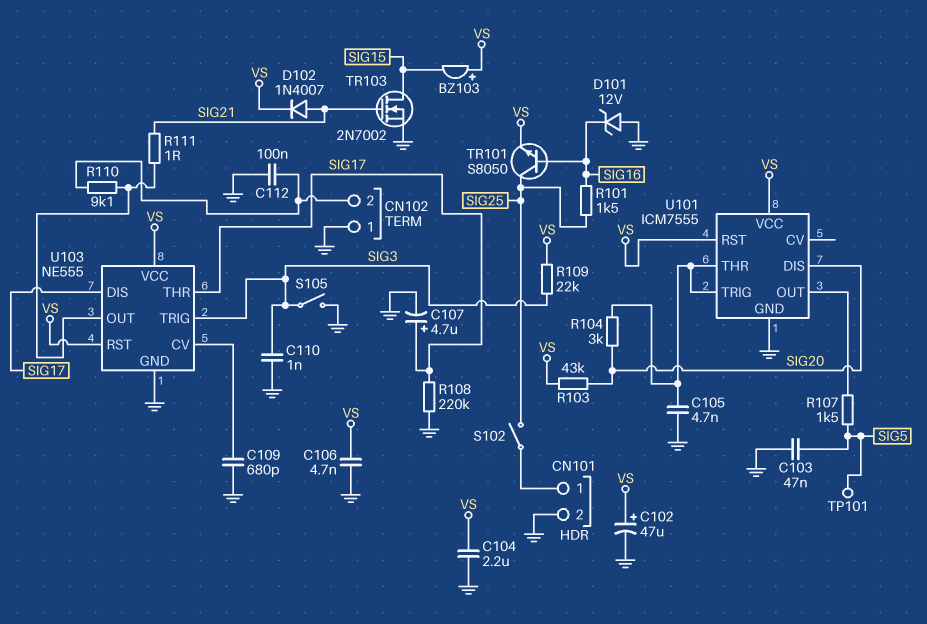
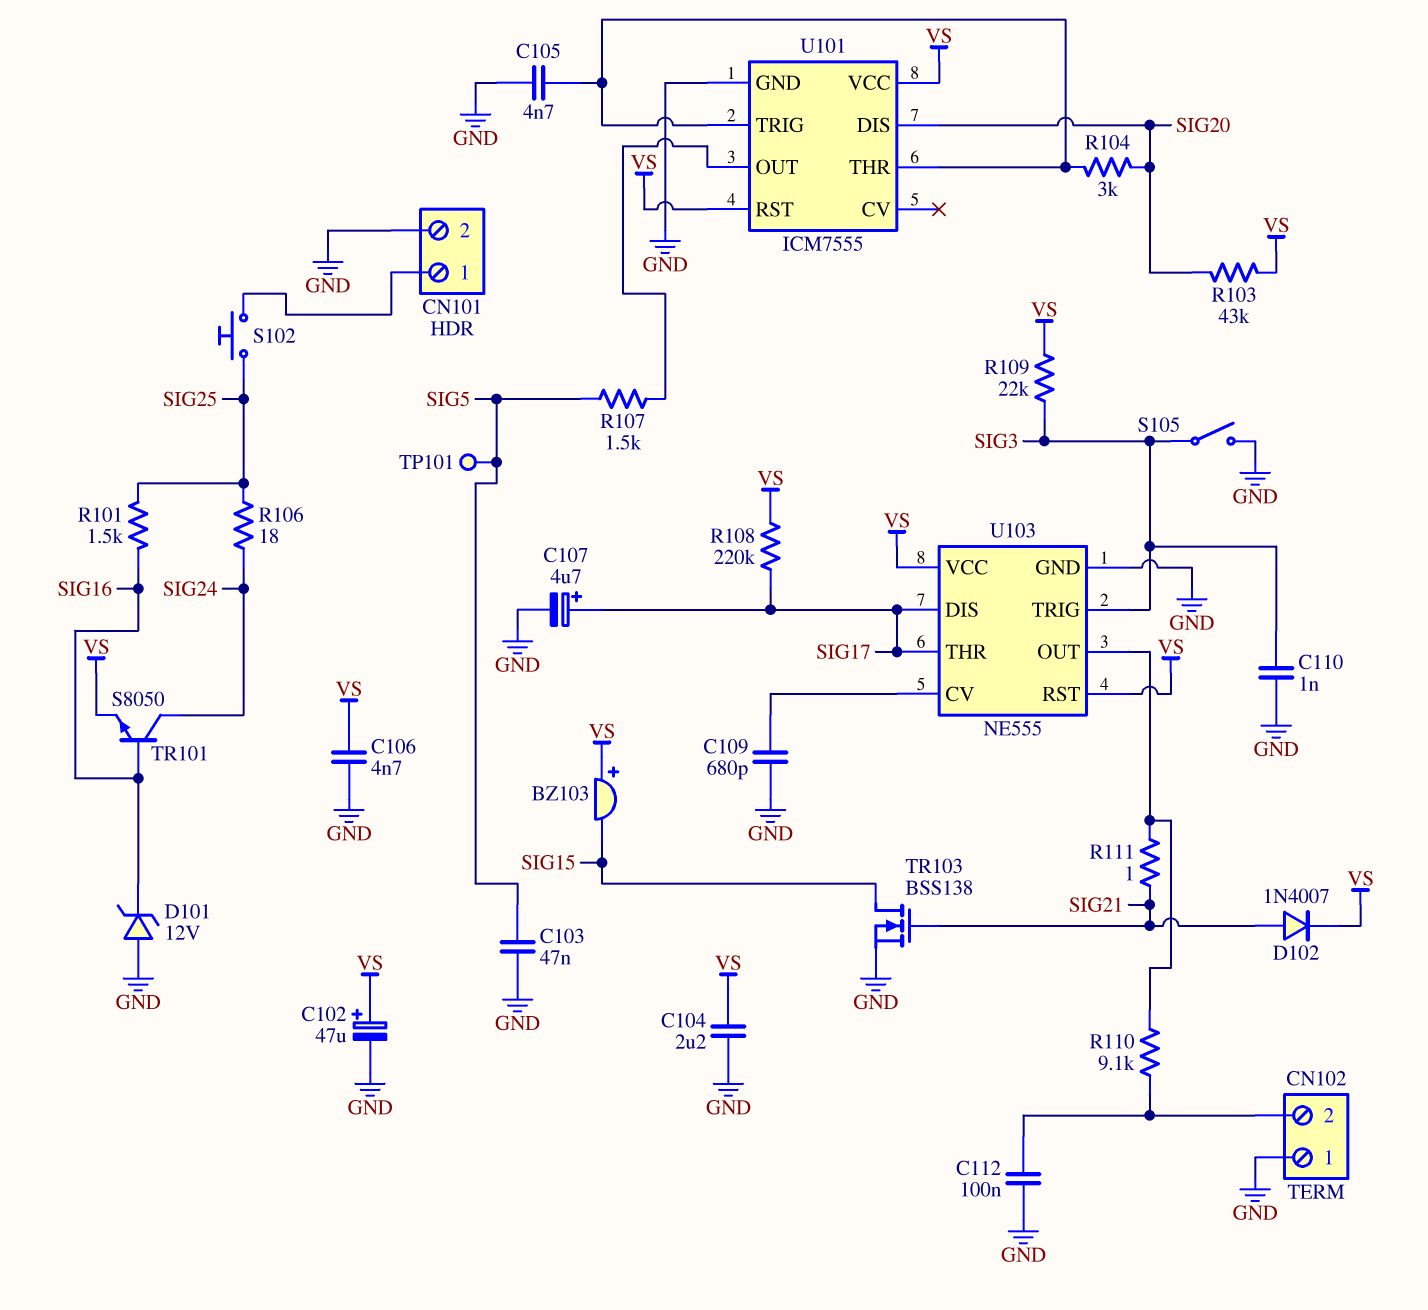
R106: none -> 18 (SIG24, SIG25)
R108: 220k (GND, SIG17) -> 220k (SIG17, VS)
S102: switch (CN101/1, SIG25) -> button (CN101/1, SIG25)
TR101: NPN S8050 (B SIG16, C SIG25, E VS) -> NPN S8050 (B SIG16, C SIG24, E VS)
TR103: NMOS 2N7002 (G SIG21, D SIG15, S GND) -> NMOS BSS138 (G SIG21, D SIG15, S GND)

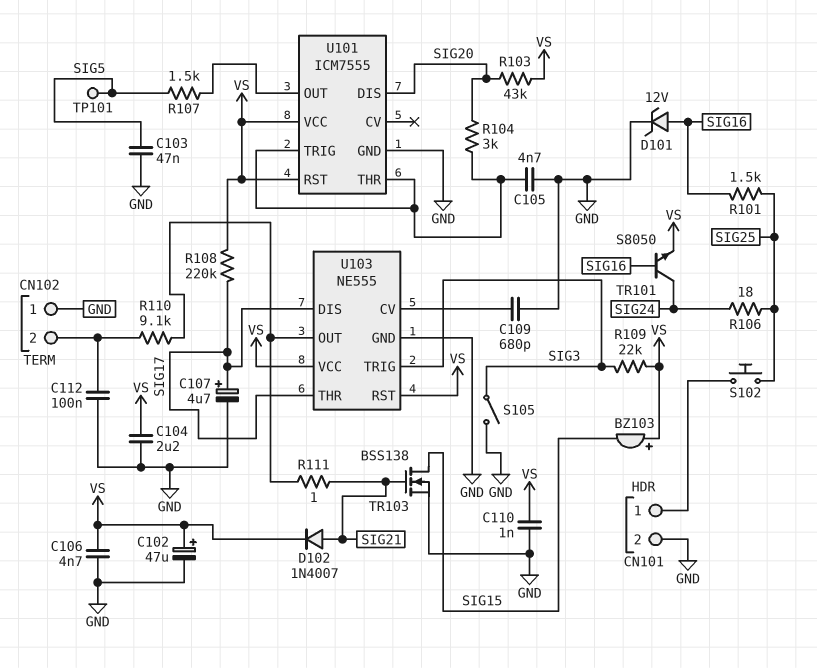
C110: 1nF (GND, SIG3) -> 1nF (GND, VS)
D101: zener 12V (A GND, K SIG16) -> zener 12V (A SIG16, K GND)

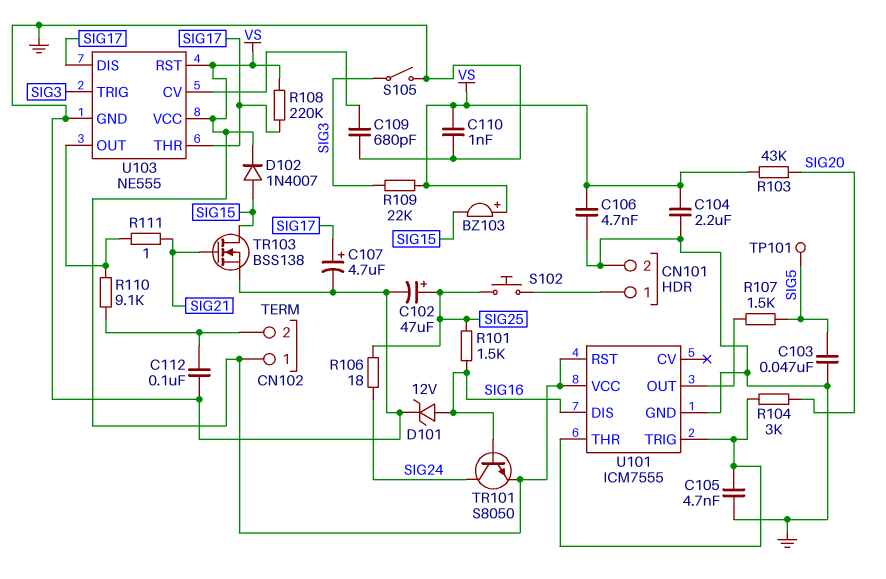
C102: 47uF (plus VS, minus GND) -> 47uF (plus SIG25, minus GND)
CN102 pin 1: GND -> VS
D102: diode 1N4007 (A SIG21, K VS) -> diode 1N4007 (A SIG15, K VS)
U101 pin DIS: SIG20 -> SIG16

